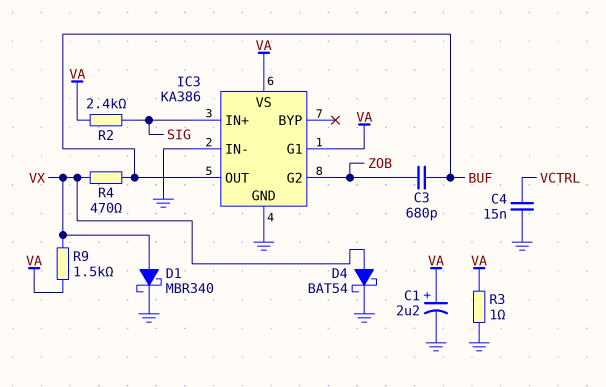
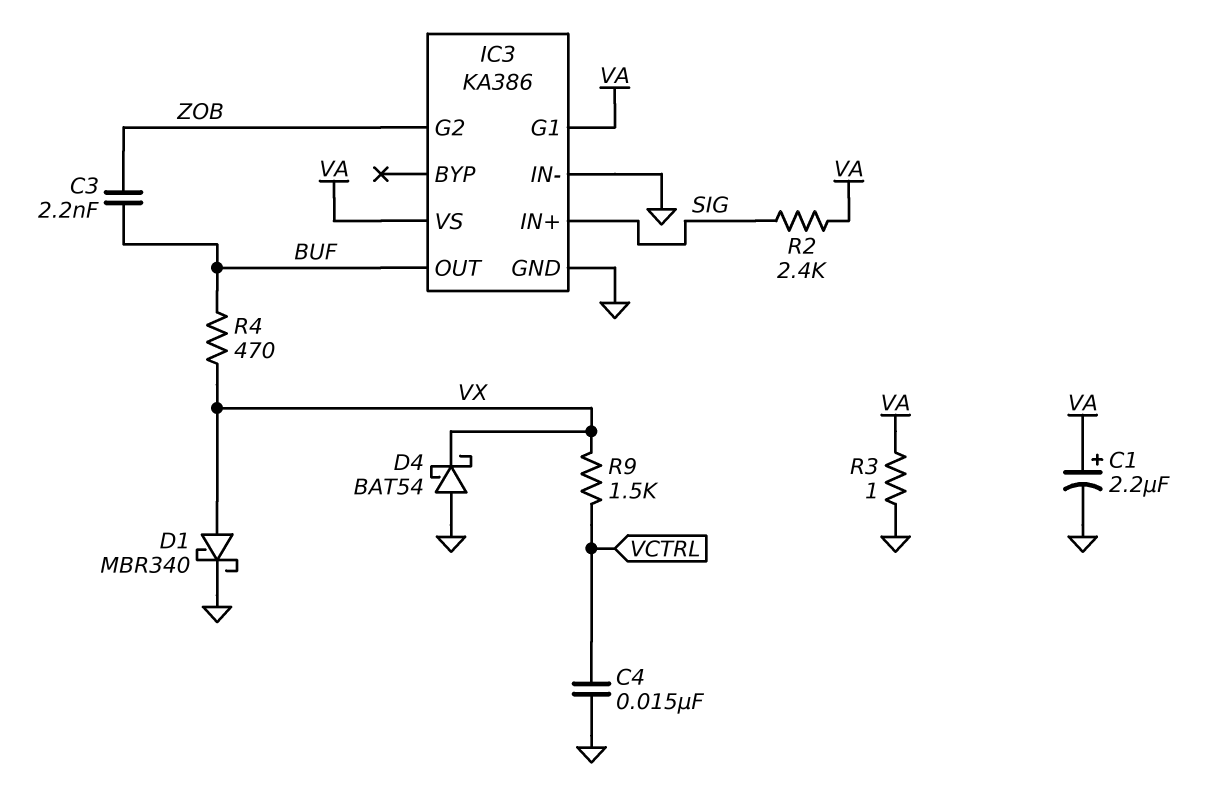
C3: 680pF (BUF, ZOB) -> 2.2nF (BUF, ZOB)
D4: schottky BAT54 (A VX, K GND) -> schottky BAT54 (A GND, K VX)
R9: 1.5k (VA, VX) -> 1.5k (VCTRL, VX)

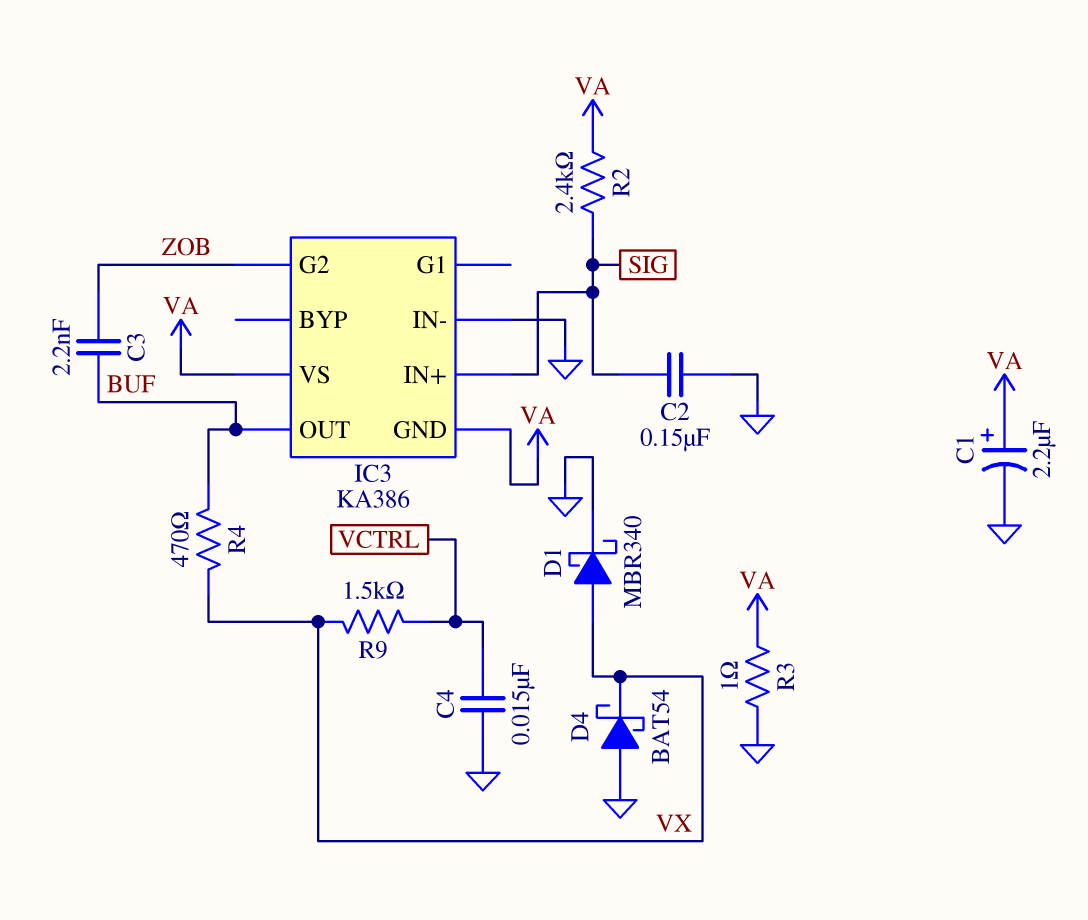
C2: none -> 150nF (GND, SIG)
IC3 pin G1: VA -> none
IC3 pin GND: GND -> VA

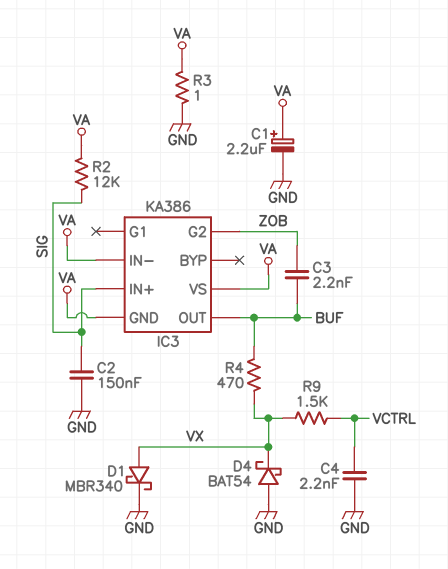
C4: 15nF (GND, VCTRL) -> 2.2nF (GND, VCTRL)
IC3 pin IN-: GND -> VA
R2: 2.4k (SIG, VA) -> 12k (SIG, VA)

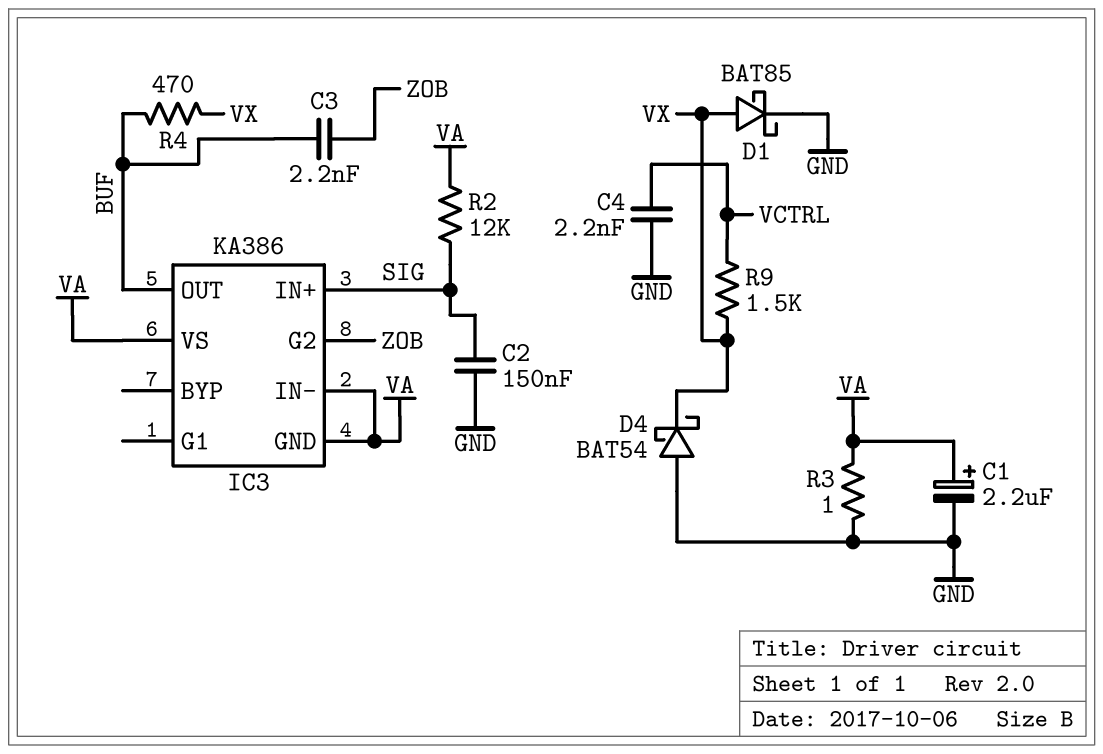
D1: schottky MBR340 (A VX, K GND) -> schottky BAT85 (A VX, K GND)

